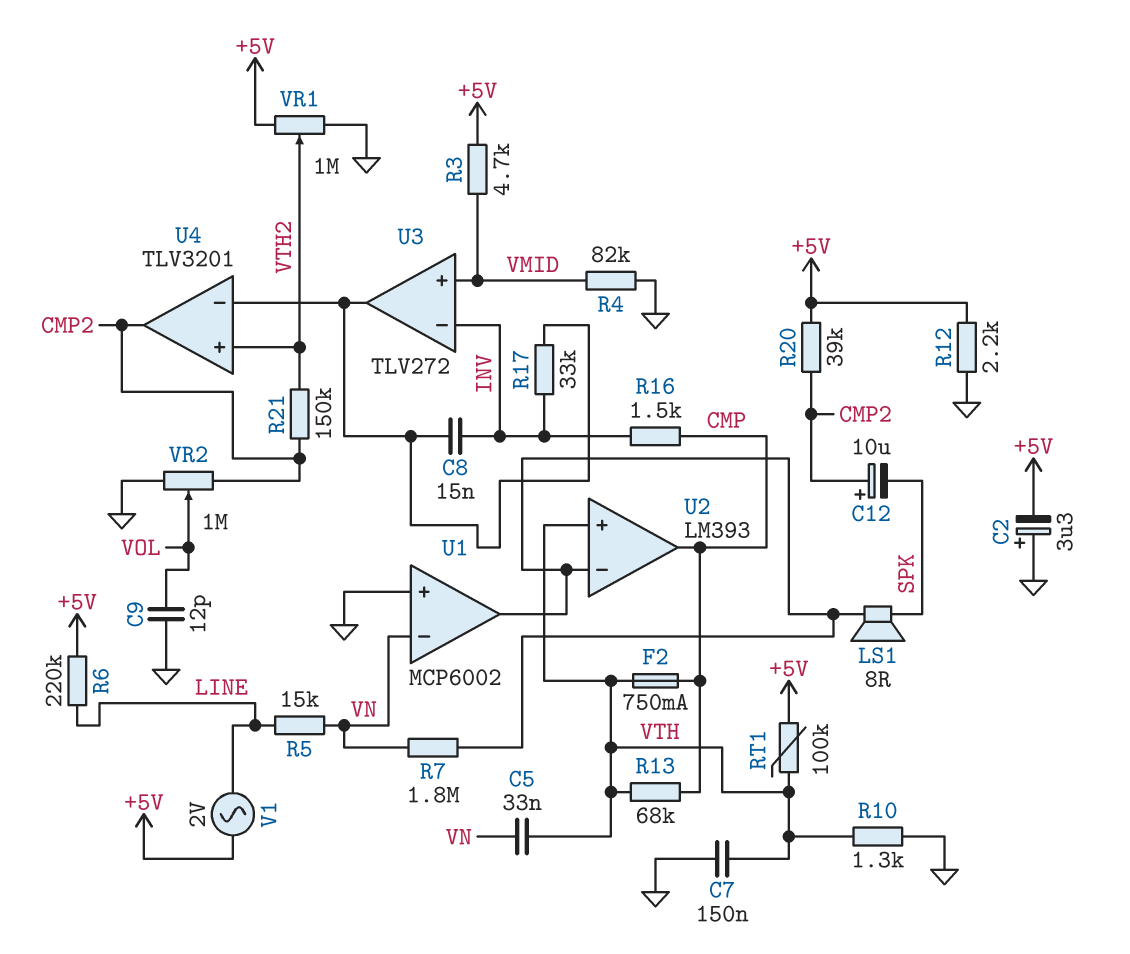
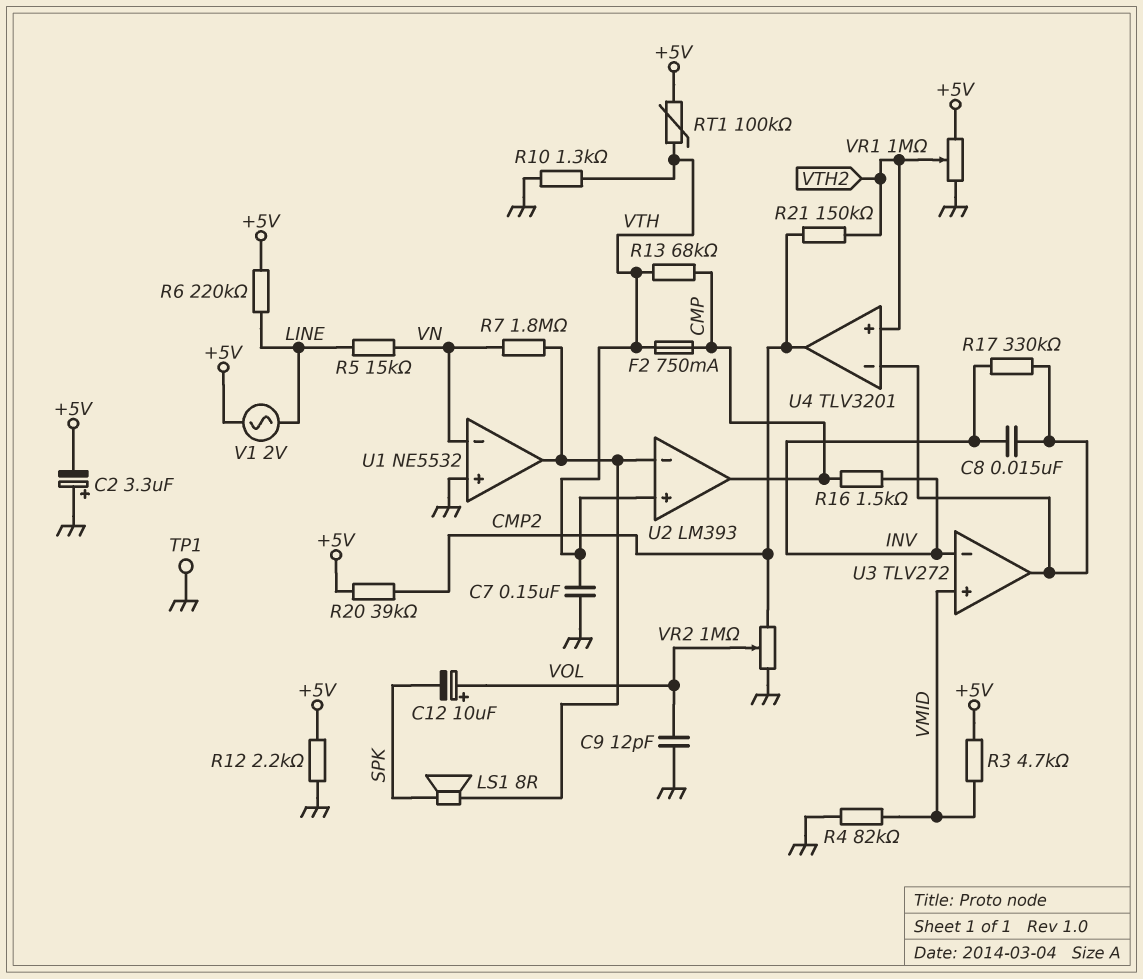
C5: 33nF (VN, VTH) -> none
C12: 10uF (plus CMP2, minus SPK) -> 10uF (plus VOL, minus SPK)
R17: 33k (INV, U3/out) -> 330k (INV, U3/out)
TP1: none -> test point (GND)
U1: MCP6002 -> NE5532

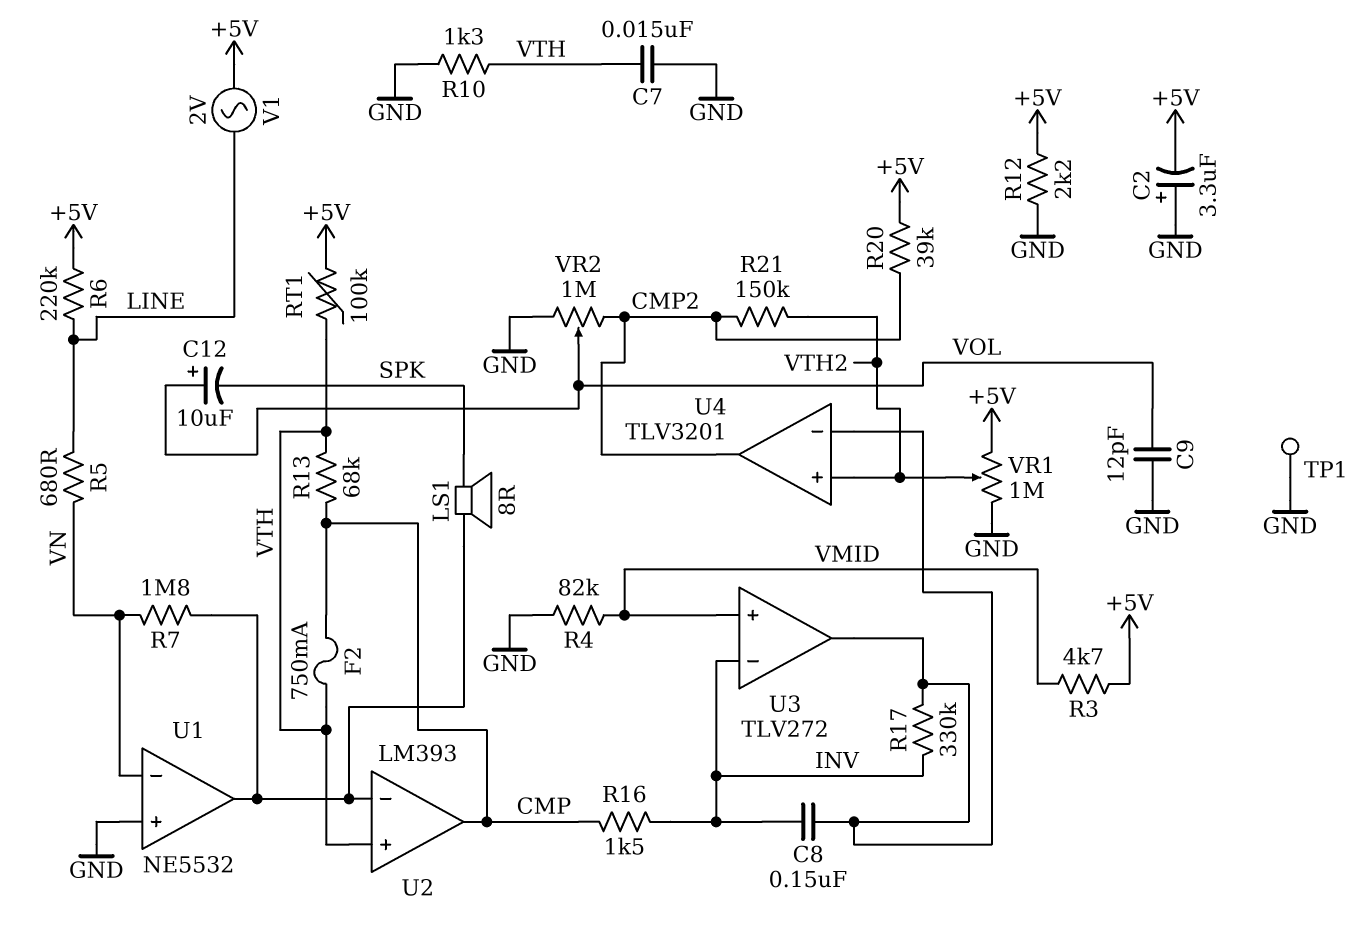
C7: 150nF (GND, VTH) -> 15nF (GND, VTH)
C8: 15nF (INV, U3/out) -> 150nF (INV, U3/out)
R5: 15k (LINE, VN) -> 680 (LINE, VN)

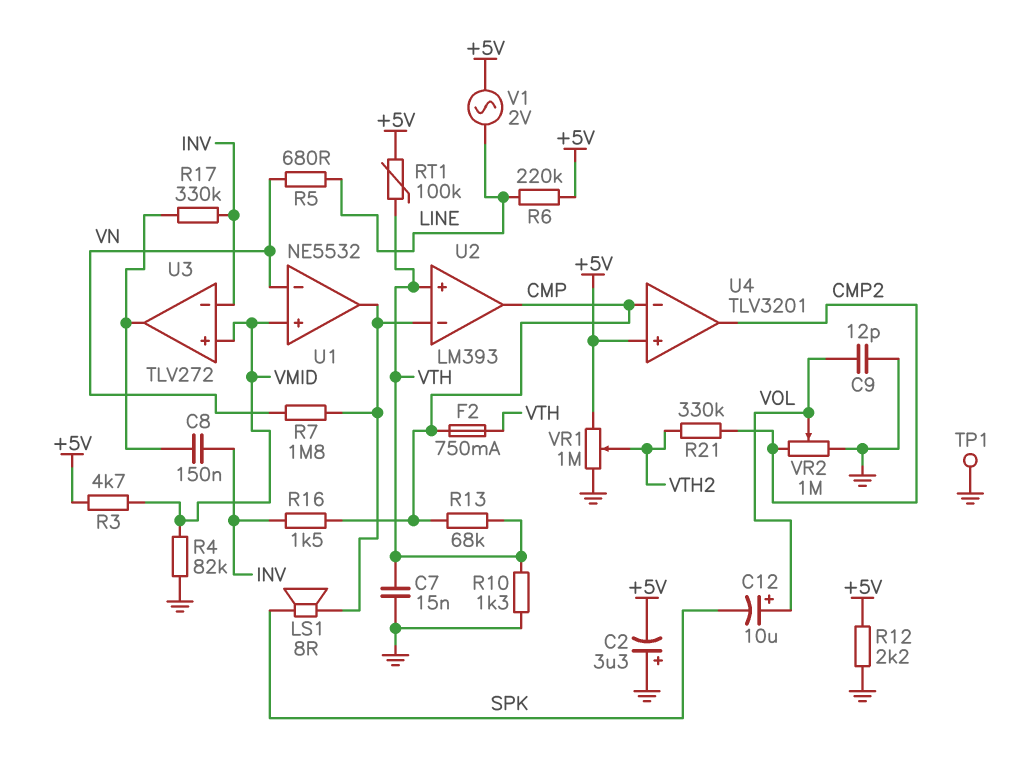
R20: 39k (+5V, CMP2) -> none
R21: 150k (CMP2, VTH2) -> 330k (CMP2, VTH2)
U1 pin in+: GND -> VMID
U4 pin in+: VTH2 -> +5V
U4 pin in-: U3/out -> CMP

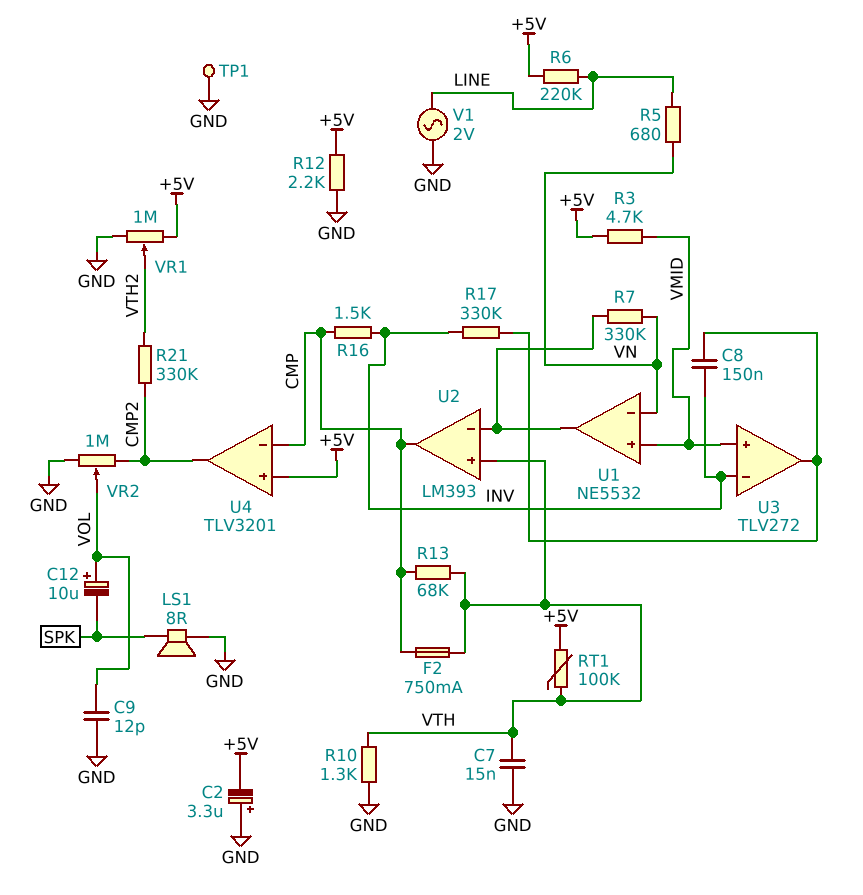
LS1: speaker 8R (SPK, U1/out) -> speaker 8R (GND, SPK)
R4: 82k (GND, VMID) -> none
R7: 1.8M (U1/out, VN) -> 330k (U1/out, VN)
V1: AC 2V (+5V, LINE) -> AC 2V (GND, LINE)

